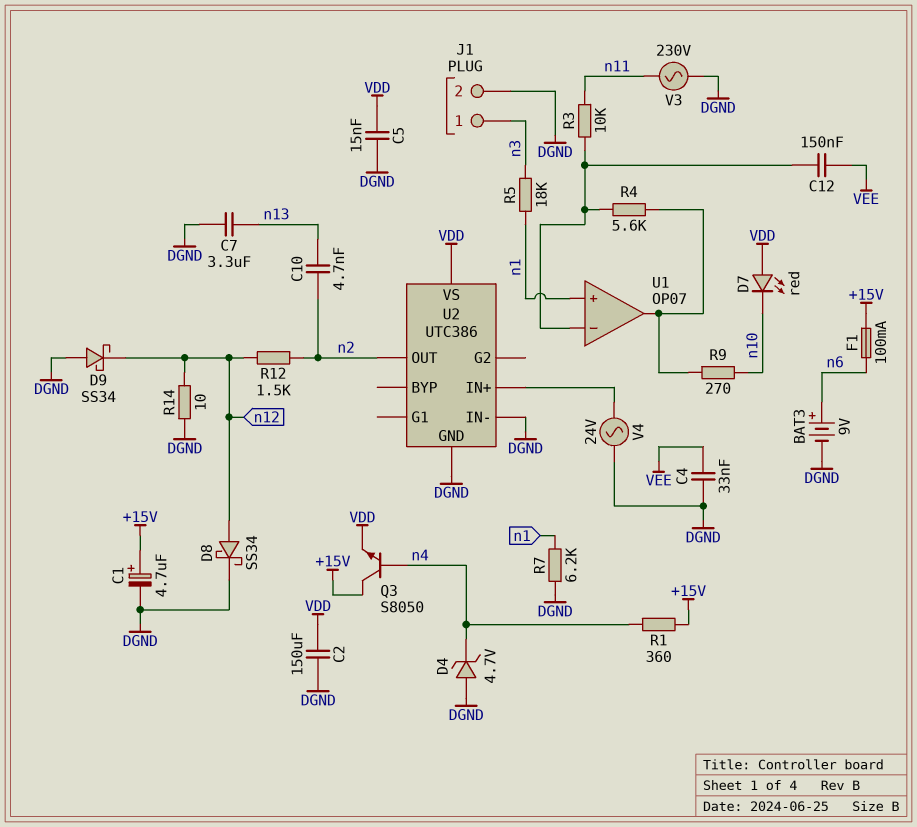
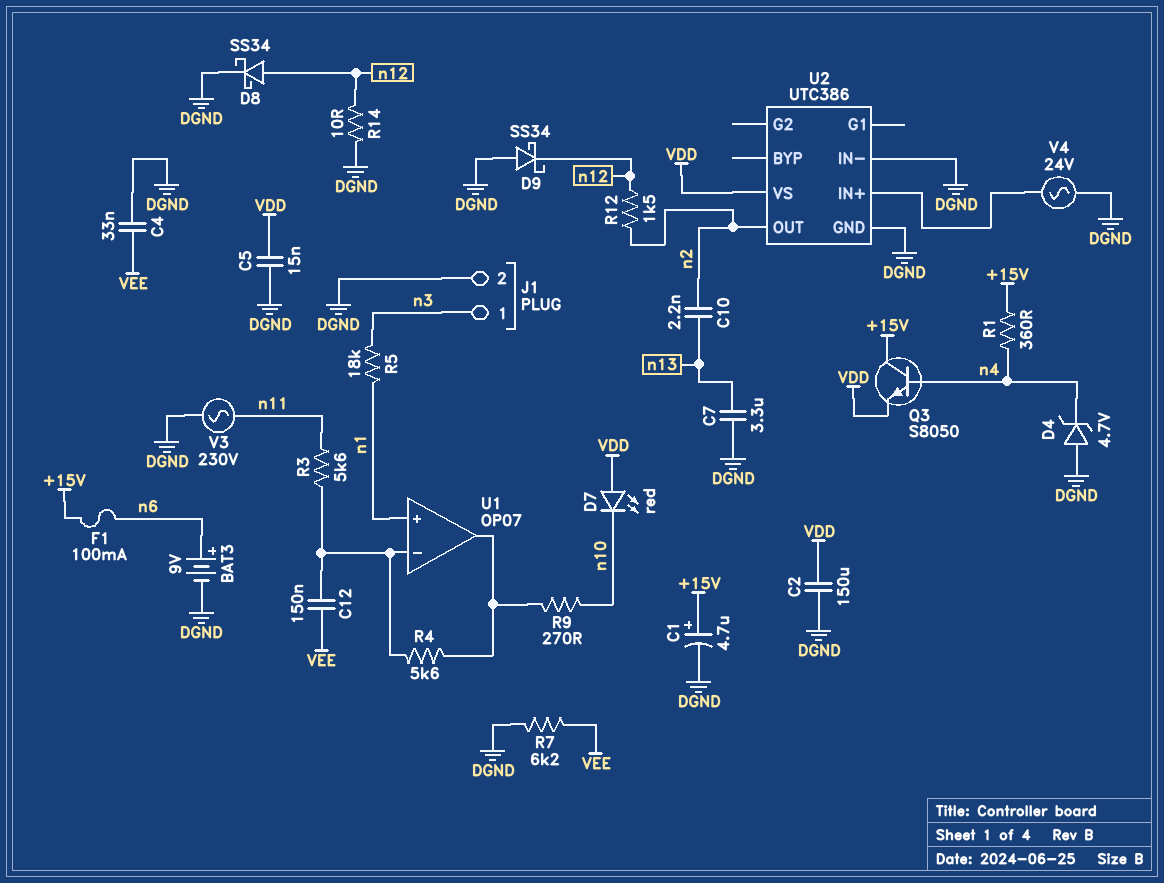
C10: 4.7nF (n2, n13) -> 2.2nF (n2, n13)
R3: 10k (U1/in-, n11) -> 5.6k (U1/in-, n11)
R7: 6.2k (DGND, n1) -> 6.2k (DGND, VEE)

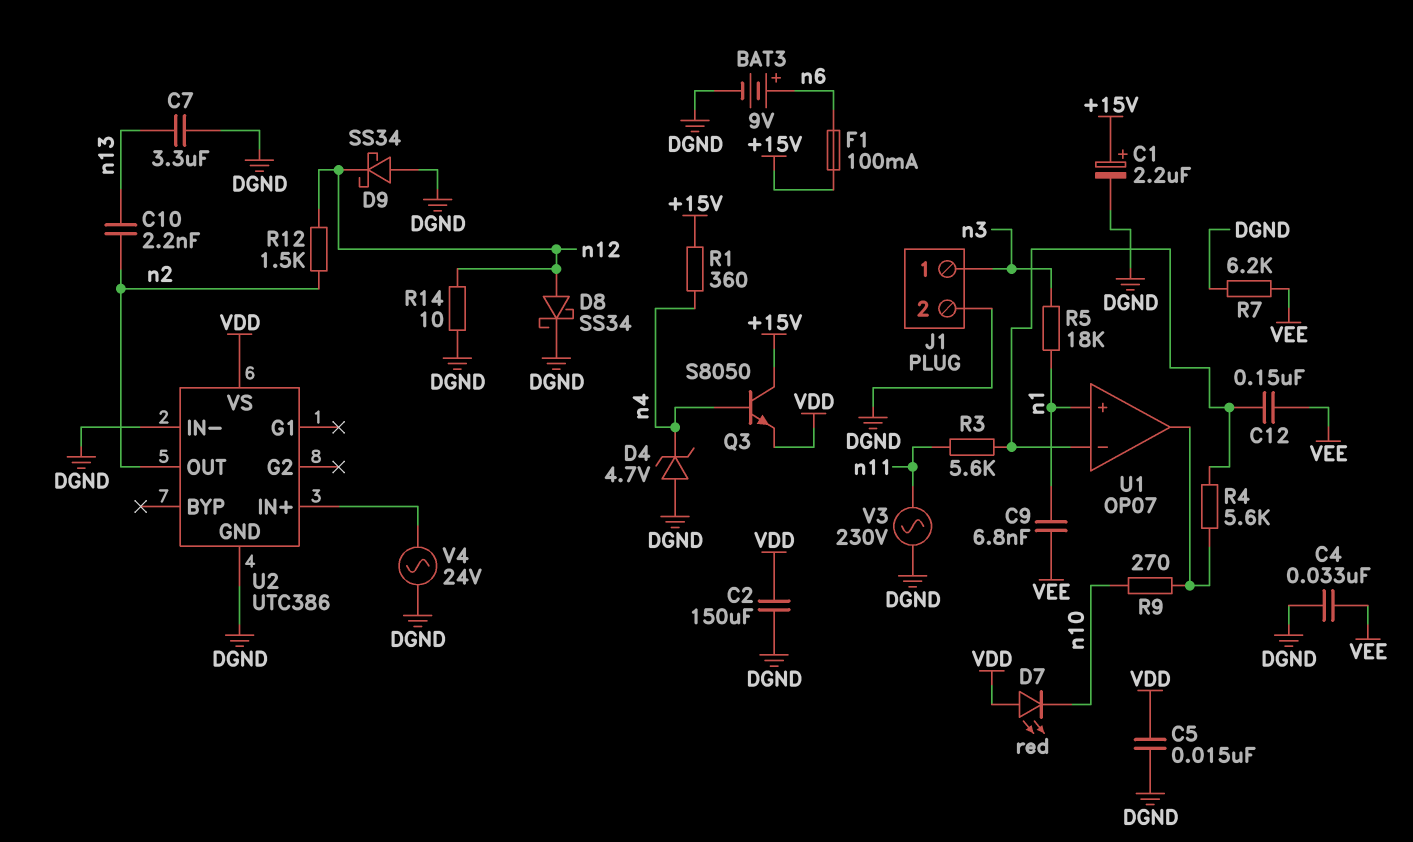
C1: 4.7uF (plus +15V, minus DGND) -> 2.2uF (plus +15V, minus DGND)
C9: none -> 6.8nF (VEE, n1)

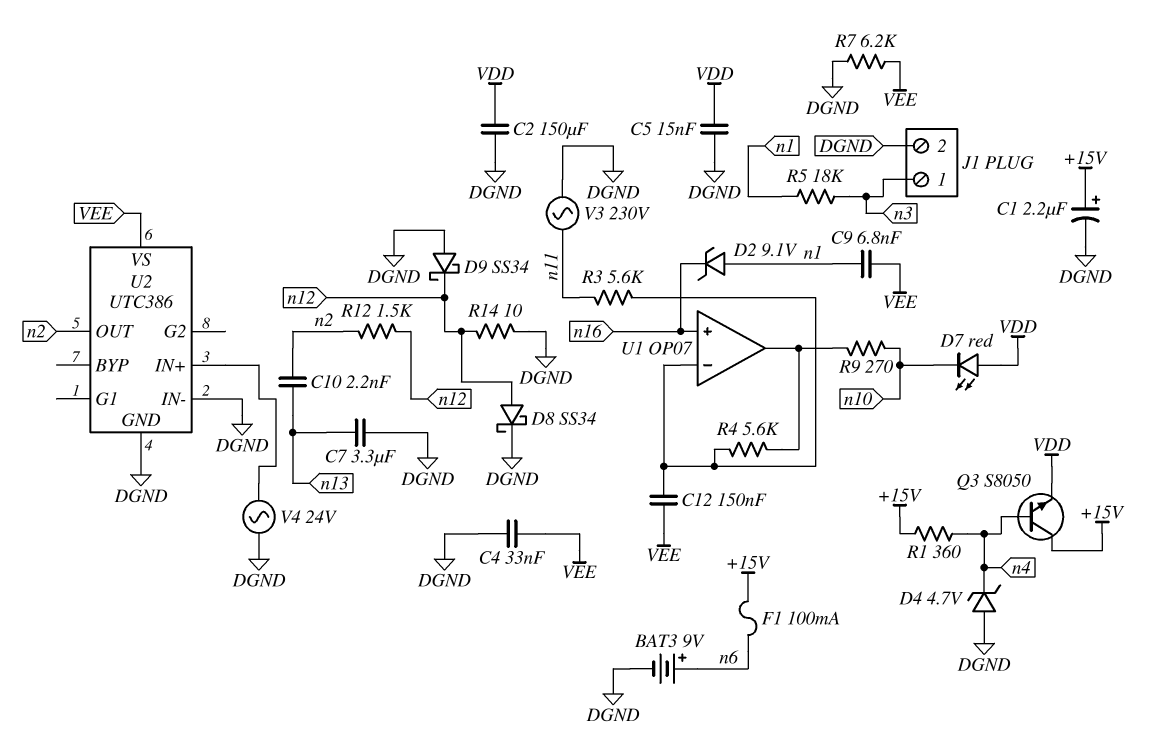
D2: none -> zener 9.1V (A n1, K n16)
U1 pin in+: n1 -> n16
U2 pin VS: VDD -> VEE

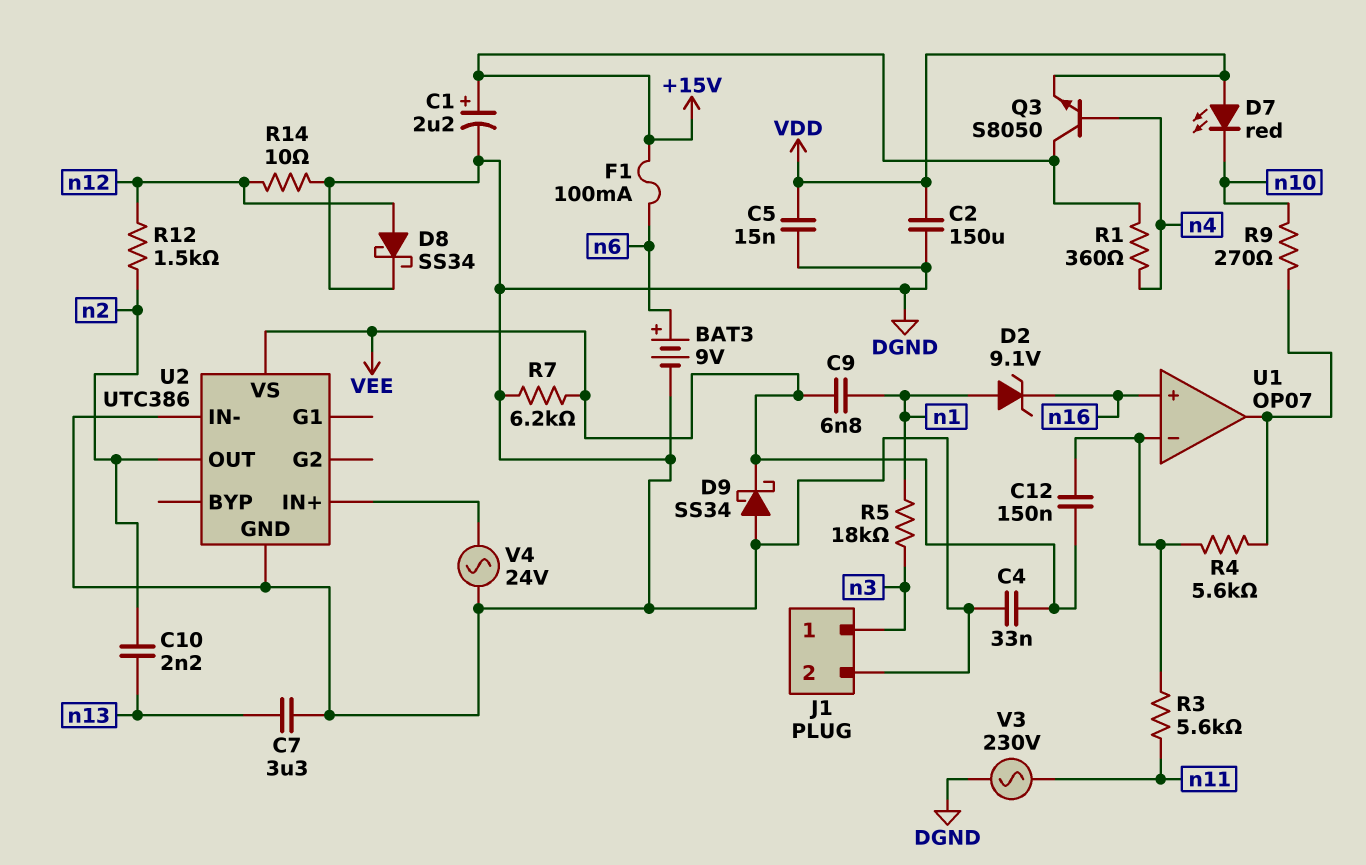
D4: zener 4.7V (A DGND, K n4) -> none
D9: schottky SS34 (A DGND, K n12) -> schottky SS34 (A DGND, K VEE)

